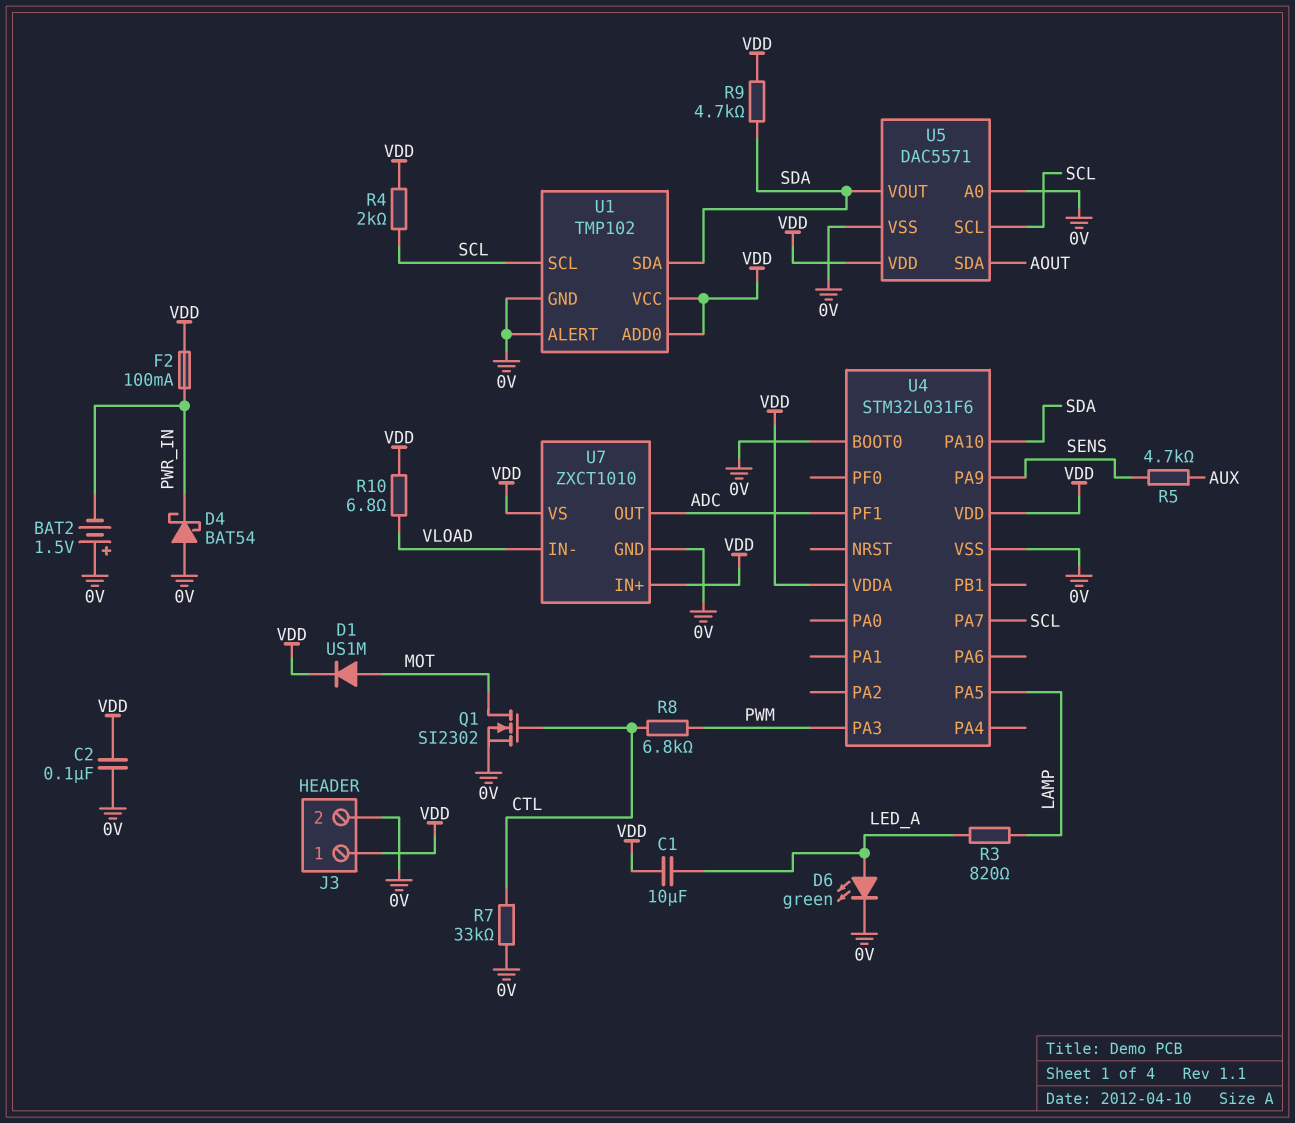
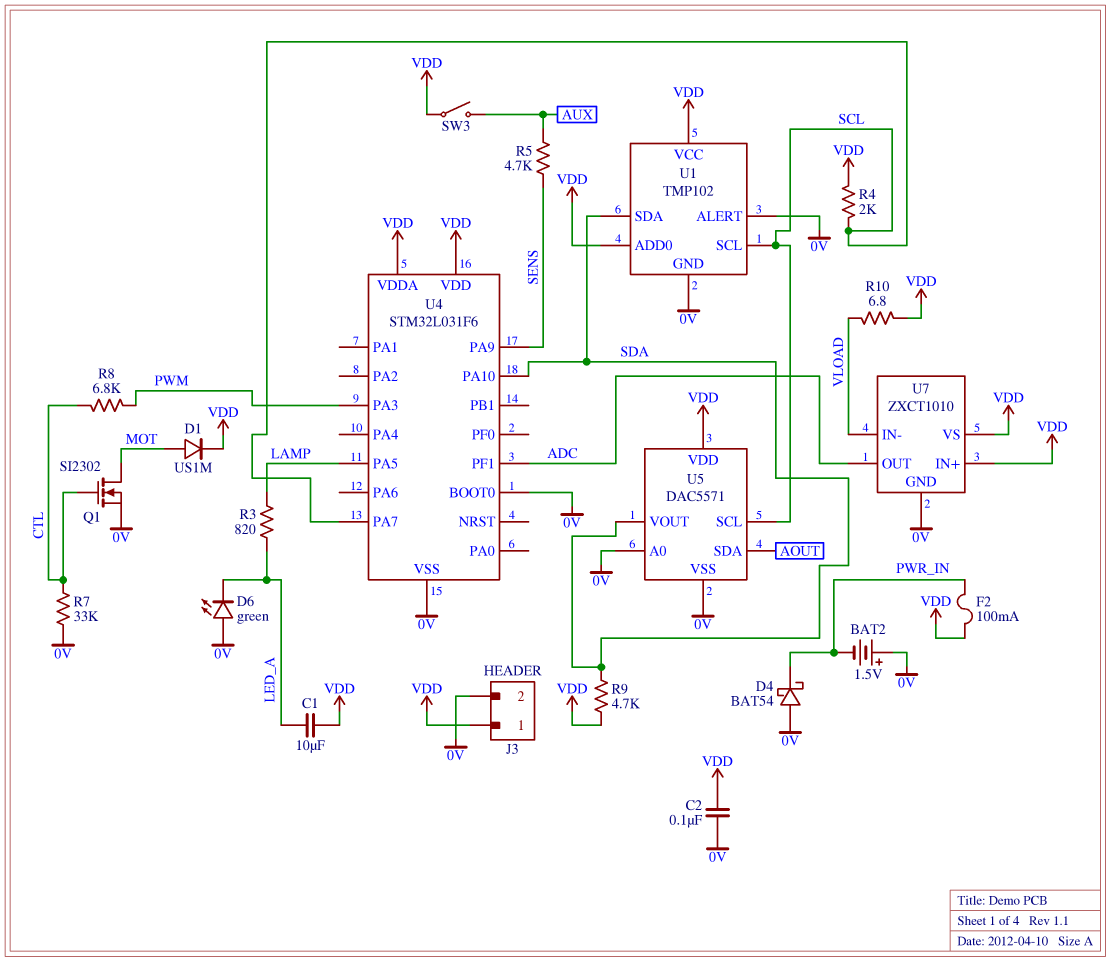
D6: LED green (A LED_A, K 0V) -> LED green (A 0V, K LED_A)
SW3: none -> switch (AUX, VDD)

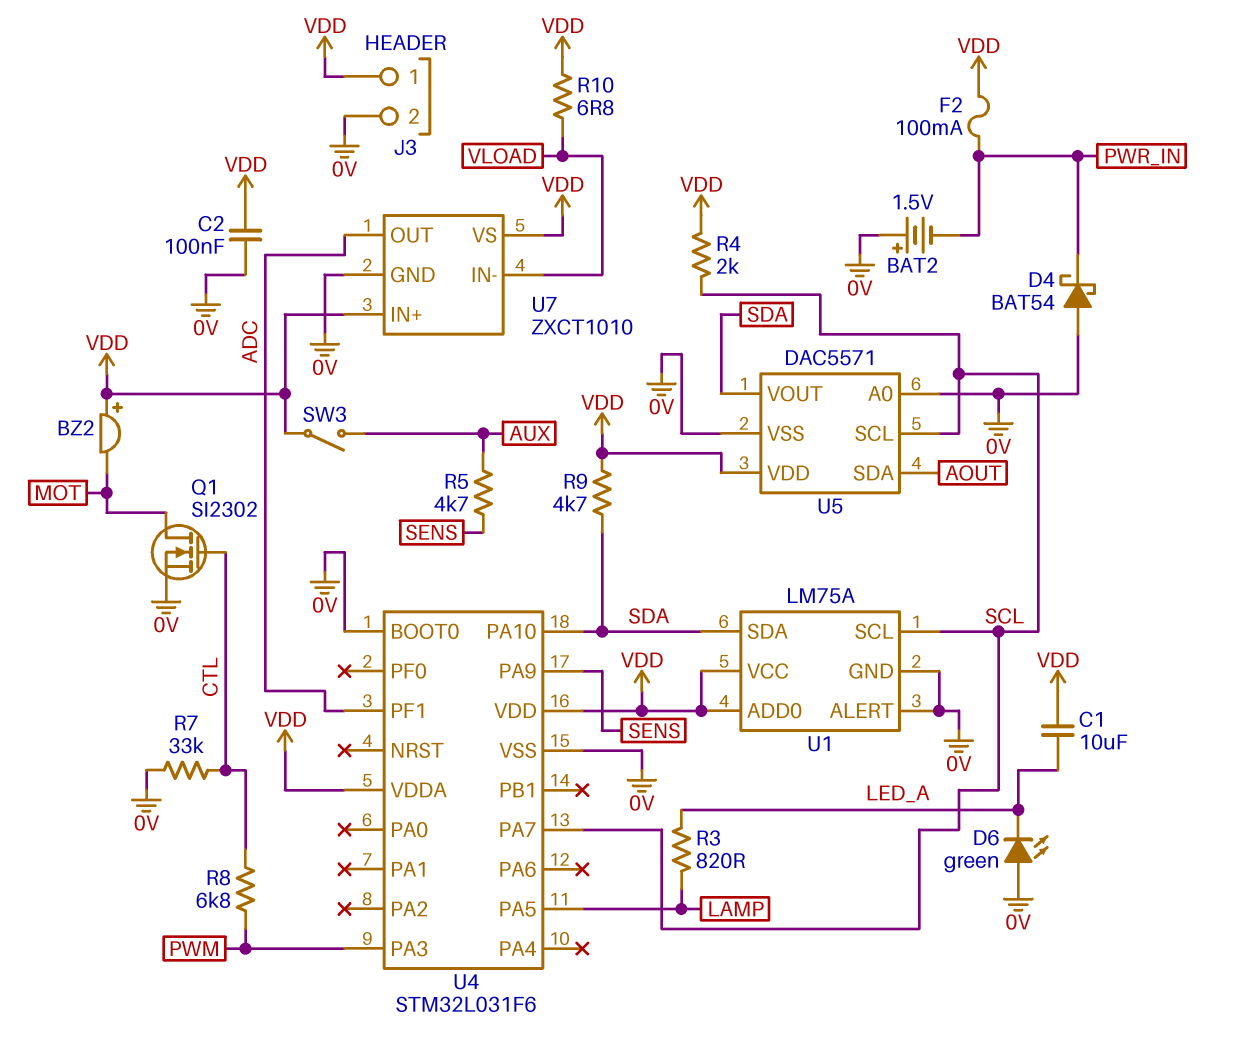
BZ2: none -> buzzer (plus VDD, minus MOT)
D1: diode US1M (A MOT, K VDD) -> none
U1: TMP102 -> LM75A

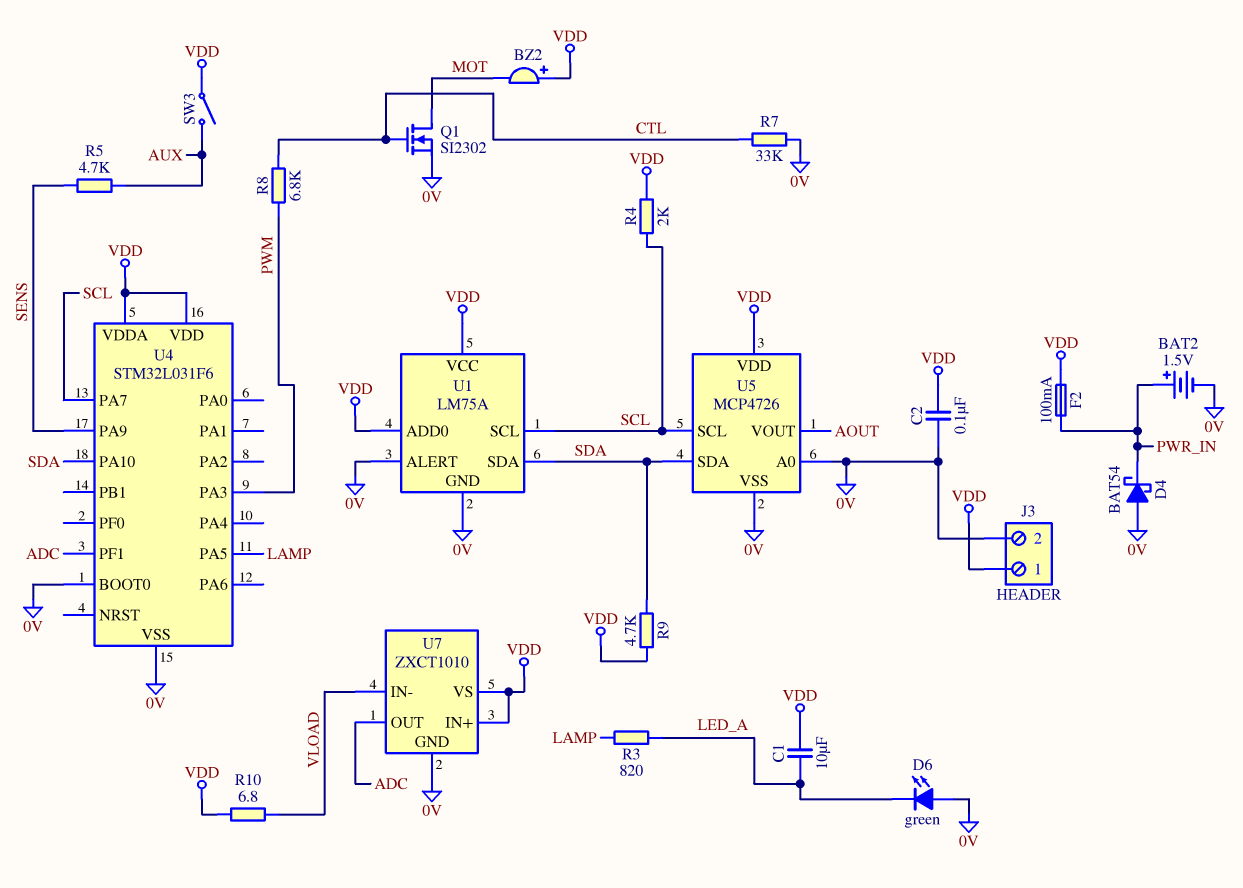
BAT2: 1.5V (plus 0V, minus PWR_IN) -> 1.5V (plus PWR_IN, minus 0V)
U5: DAC5571 -> MCP4726
U5 pin SDA: AOUT -> SDA
U5 pin VOUT: SDA -> AOUT

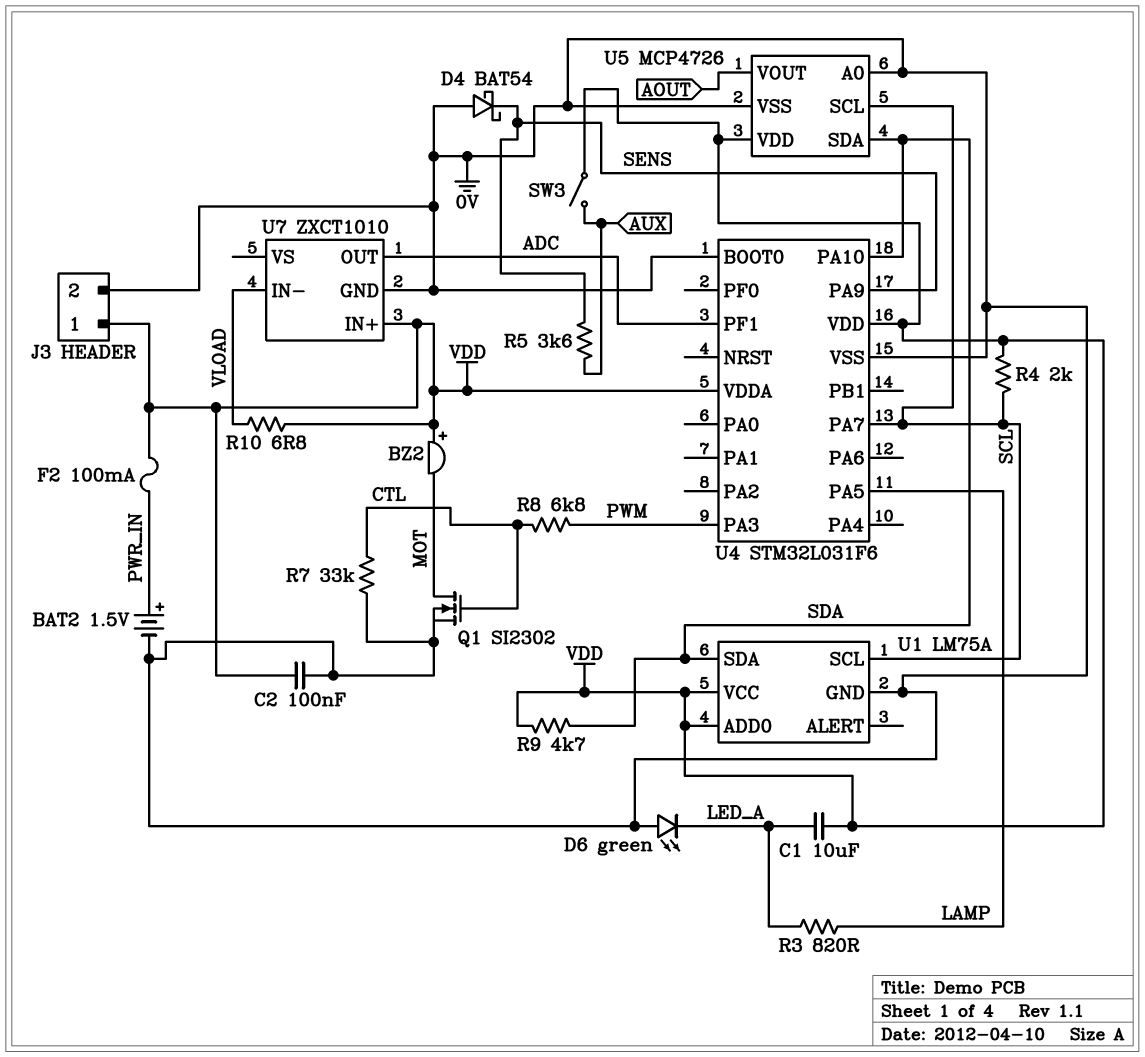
D4: schottky BAT54 (A 0V, K PWR_IN) -> schottky BAT54 (A 0V, K SENS)
R5: 4.7k (AUX, SENS) -> 3.6k (AUX, SENS)
U1 pin ALERT: 0V -> none
U7 pin VS: VDD -> none

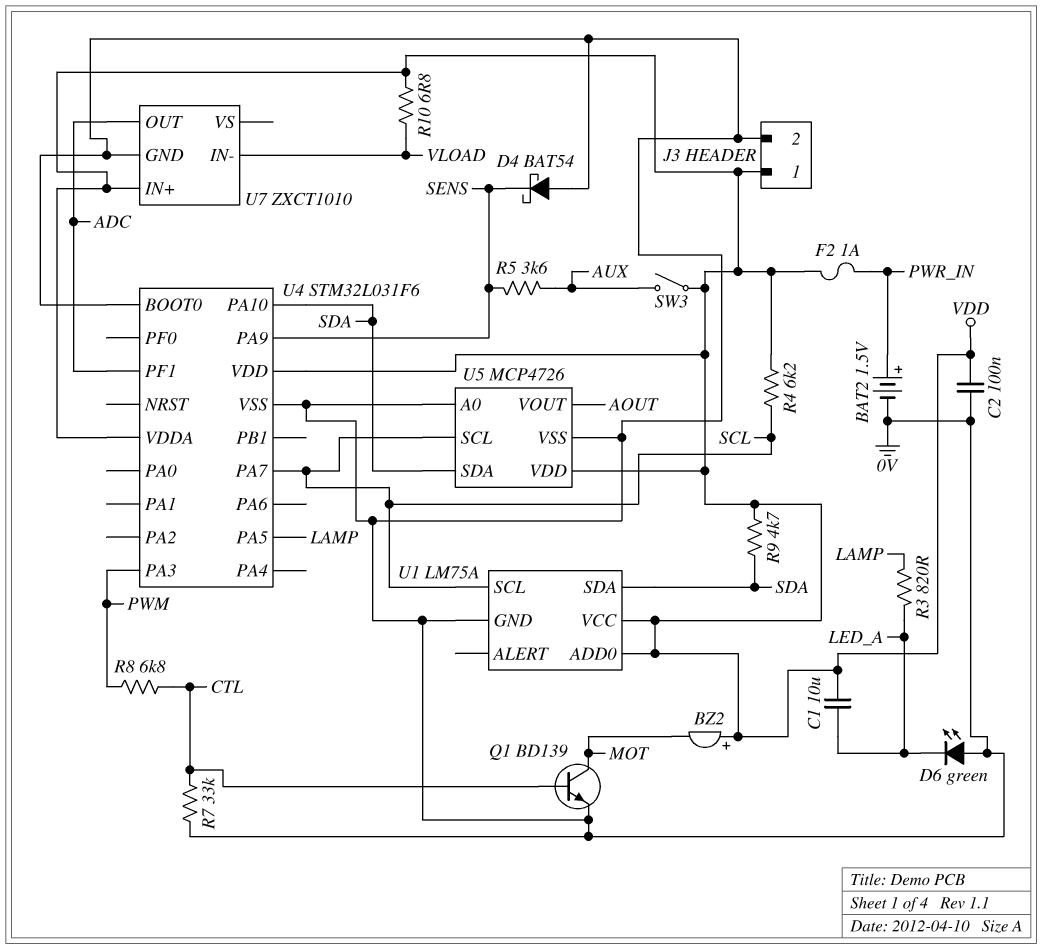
F2: 100mA (PWR_IN, VDD) -> 1A (PWR_IN, VDD)
Q1: NMOS SI2302 (G CTL, D MOT, S 0V) -> NPN BD139 (B CTL, C MOT, E 0V)
R4: 2k (SCL, VDD) -> 6.2k (SCL, VDD)

